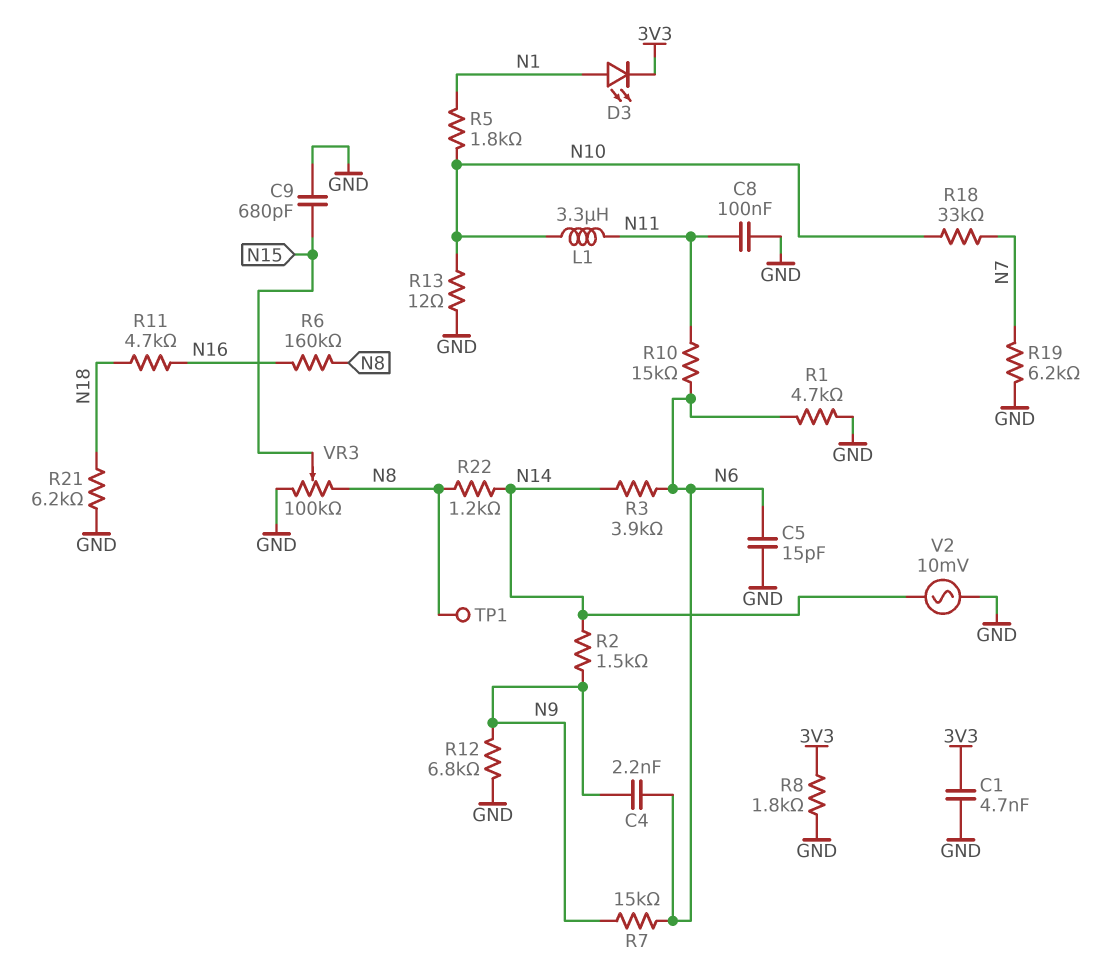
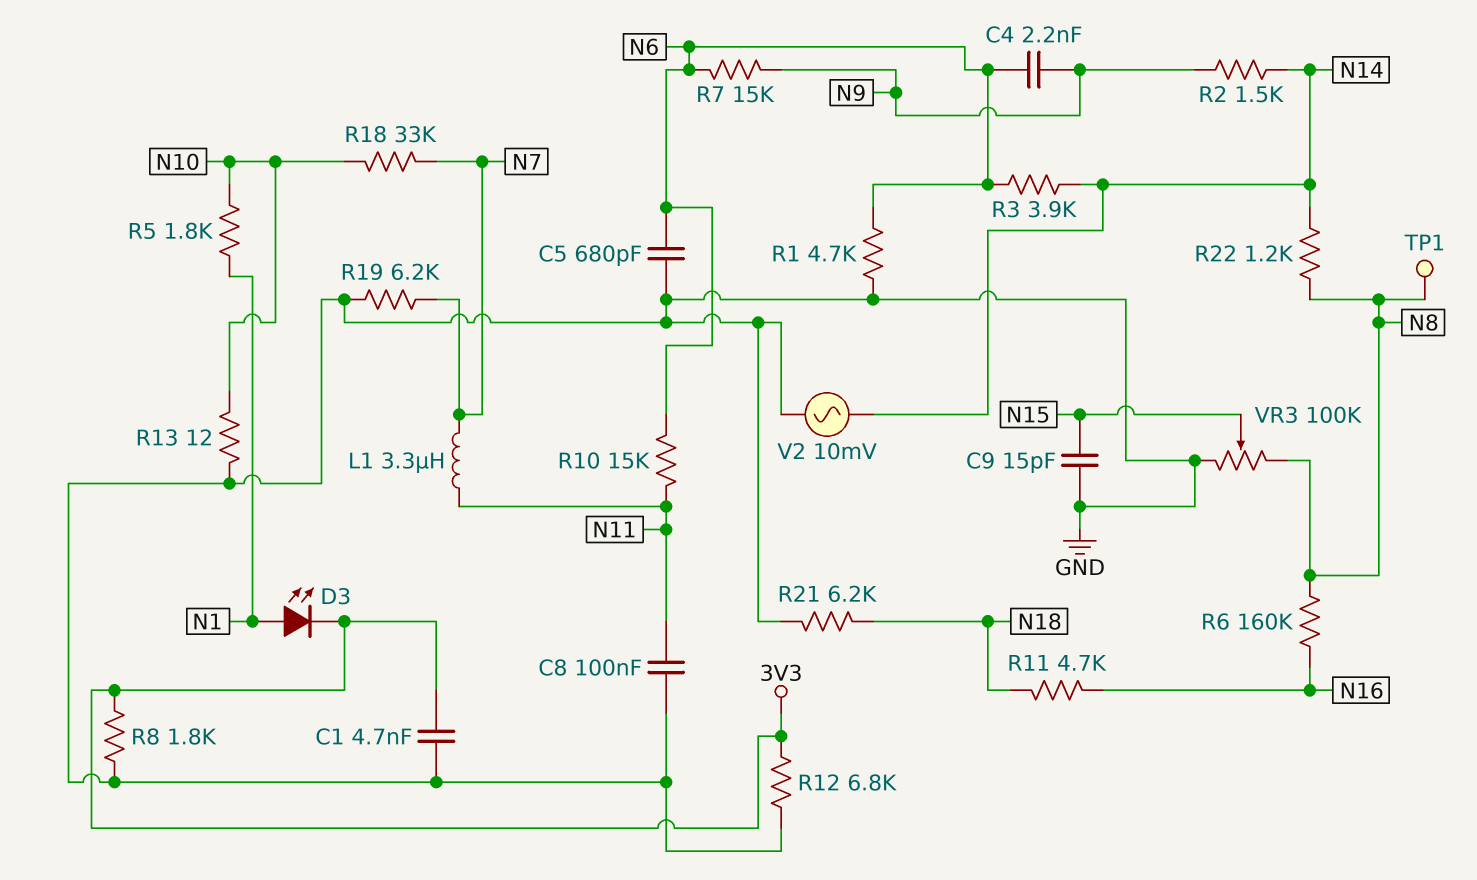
C5: 15pF (GND, N6) -> 680pF (GND, N6)
C9: 680pF (GND, N15) -> 15pF (GND, N15)
L1: 3.3uH (N10, N11) -> 3.3uH (N7, N11)
R12: 6.8k (GND, N9) -> 6.8k (3V3, GND)

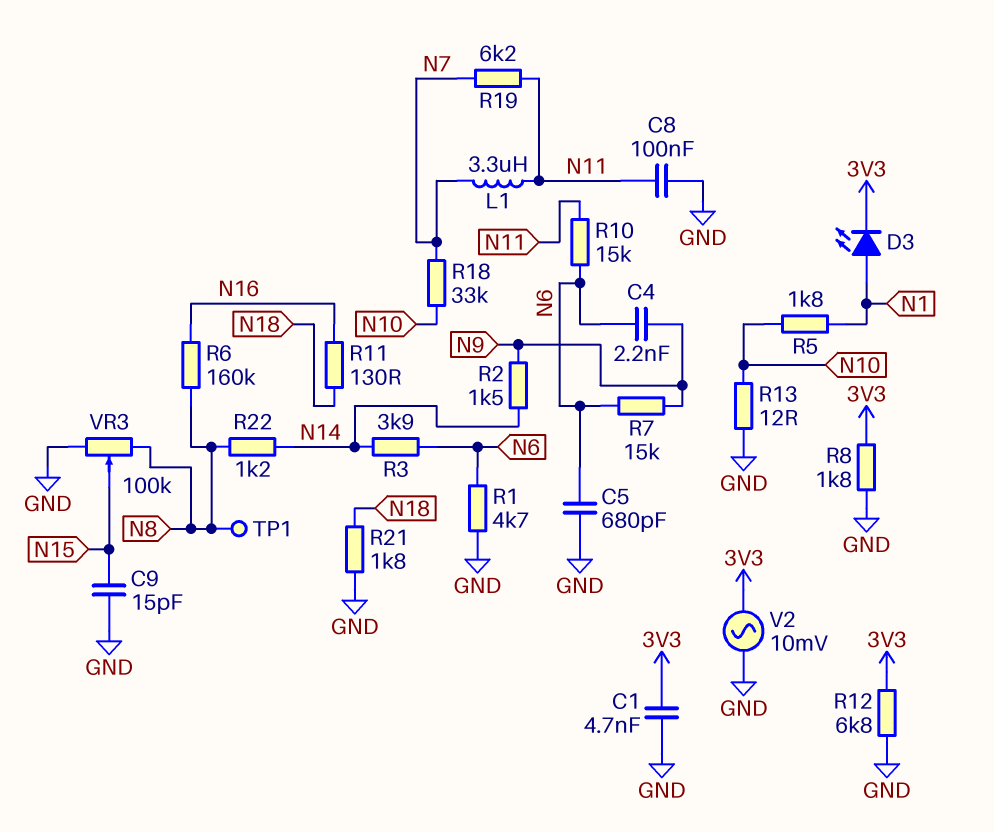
R11: 4.7k (N16, N18) -> 130 (N16, N18)
R19: 6.2k (GND, N7) -> 6.2k (N7, N11)
R21: 6.2k (GND, N18) -> 1.8k (GND, N18)
V2: AC 10mV (GND, N14) -> AC 10mV (3V3, GND)

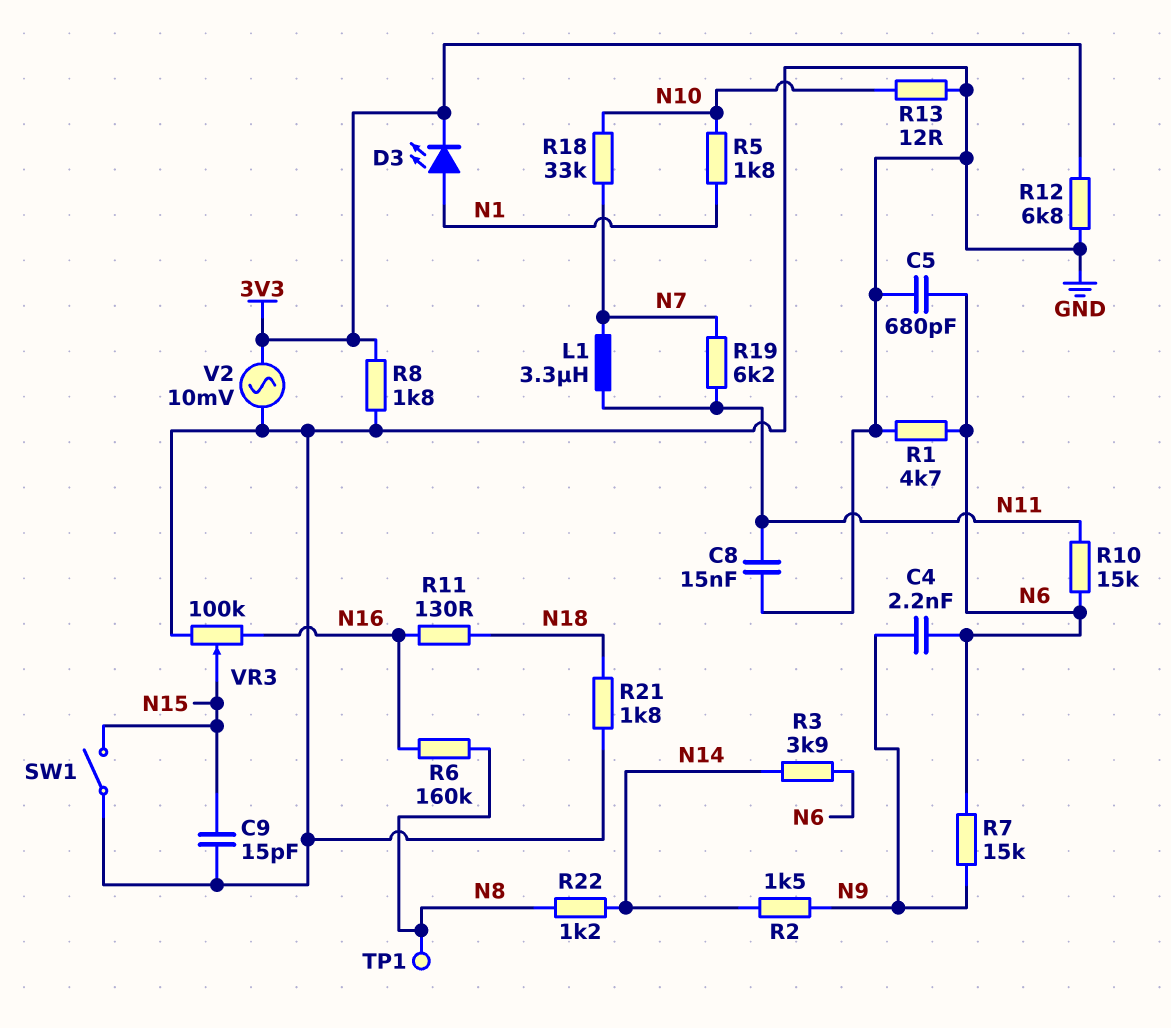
C1: 4.7nF (3V3, GND) -> none
C8: 100nF (GND, N11) -> 15nF (GND, N11)
SW1: none -> switch (GND, N15)
VR3: 100k (GND, N8, wiper N15) -> 100k (GND, N16, wiper N15)

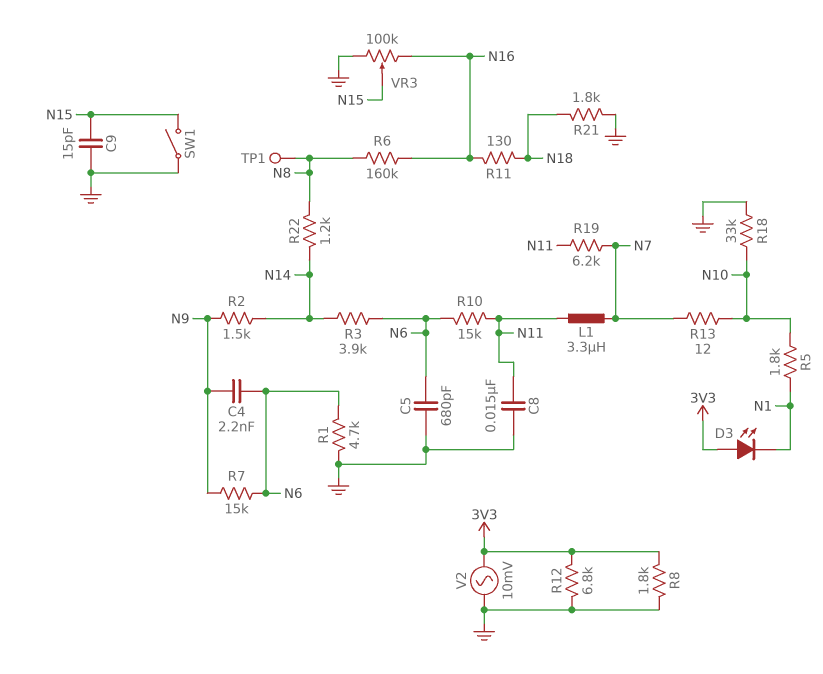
D3: LED (A N1, K 3V3) -> LED (A 3V3, K N1)
R13: 12 (GND, N10) -> 12 (N7, N10)
R18: 33k (N7, N10) -> 33k (GND, N10)

